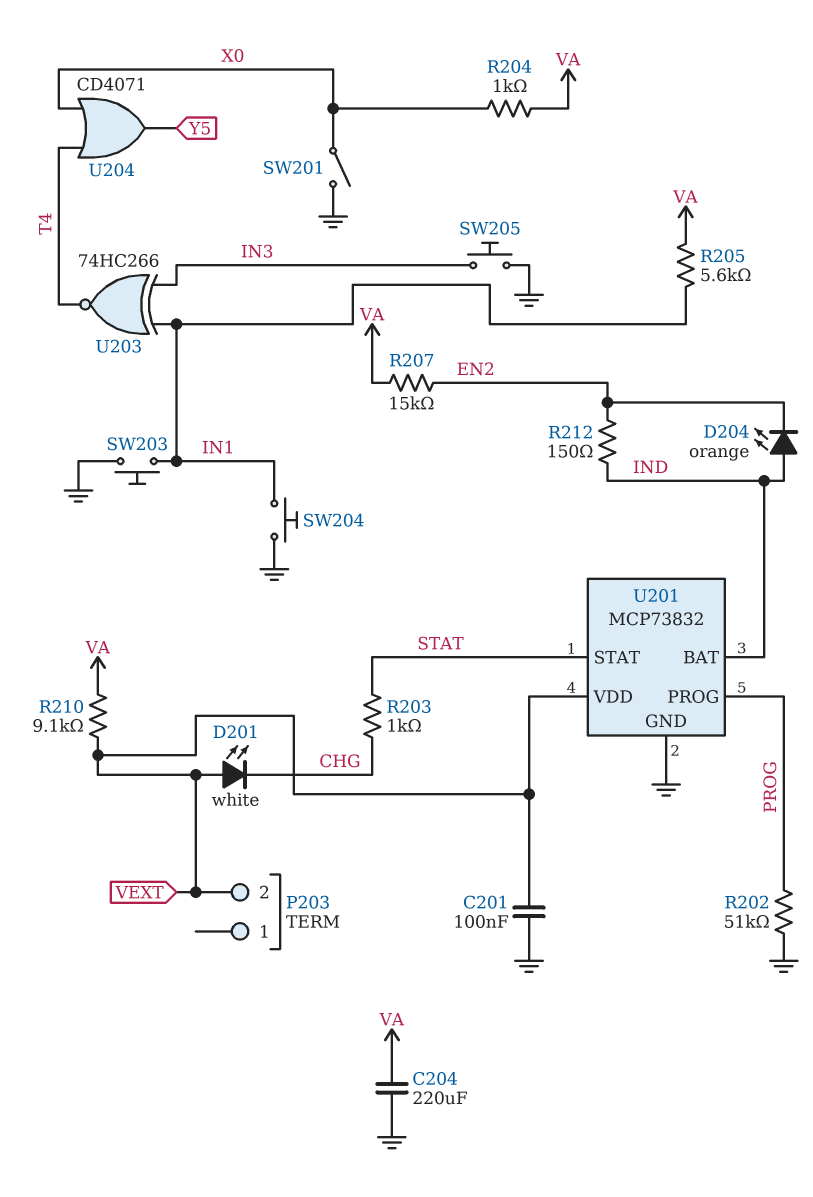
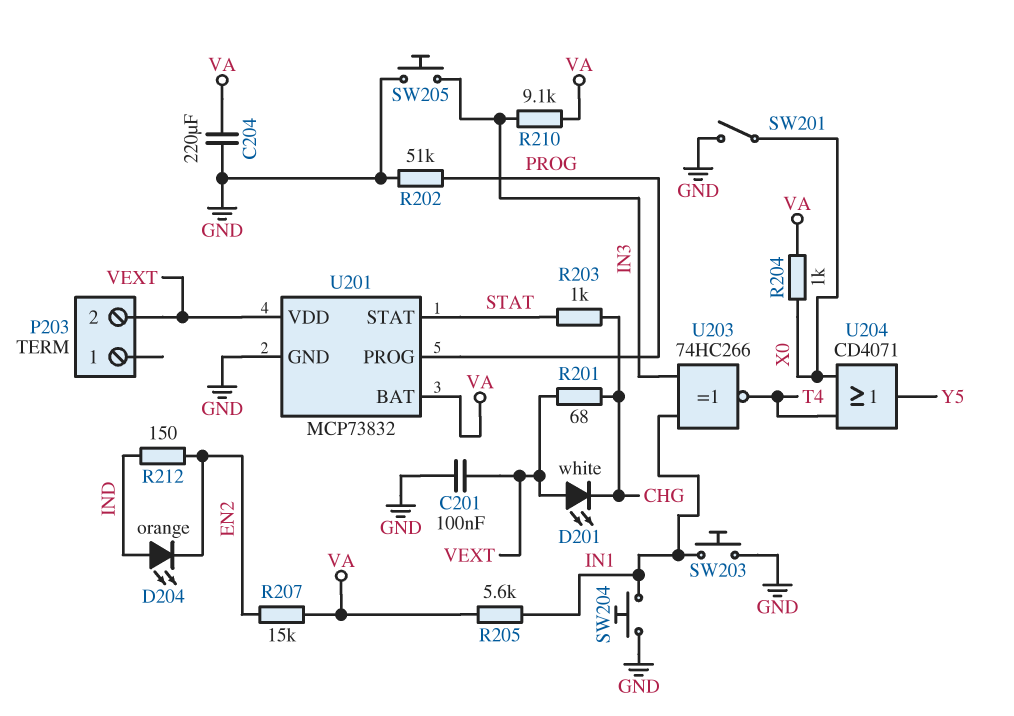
R201: none -> 68 (CHG, VEXT)
R210: 9.1k (VA, VEXT) -> 9.1k (IN3, VA)
U201 pin BAT: IND -> VA

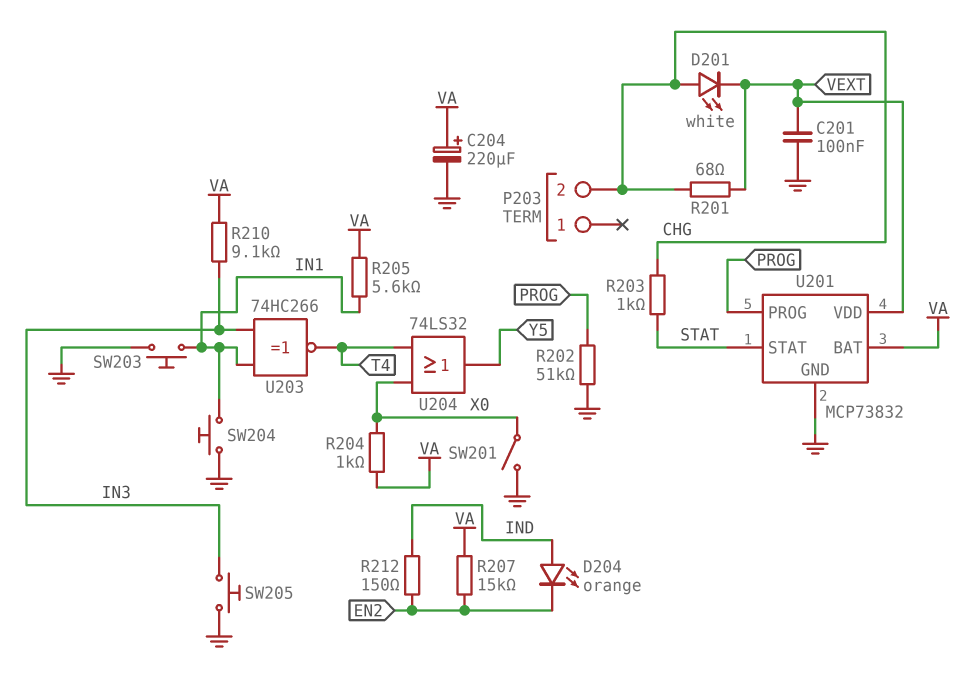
C204: 220uF (GND, VA) -> 220uF (plus VA, minus GND)
D201: LED white (A VEXT, K CHG) -> LED white (A CHG, K VEXT)
P203 pin 2: VEXT -> CHG
U204: OR CD4071 (in T4, in X0, out Y5) -> OR 74LS32 (in T4, in X0, out Y5)

